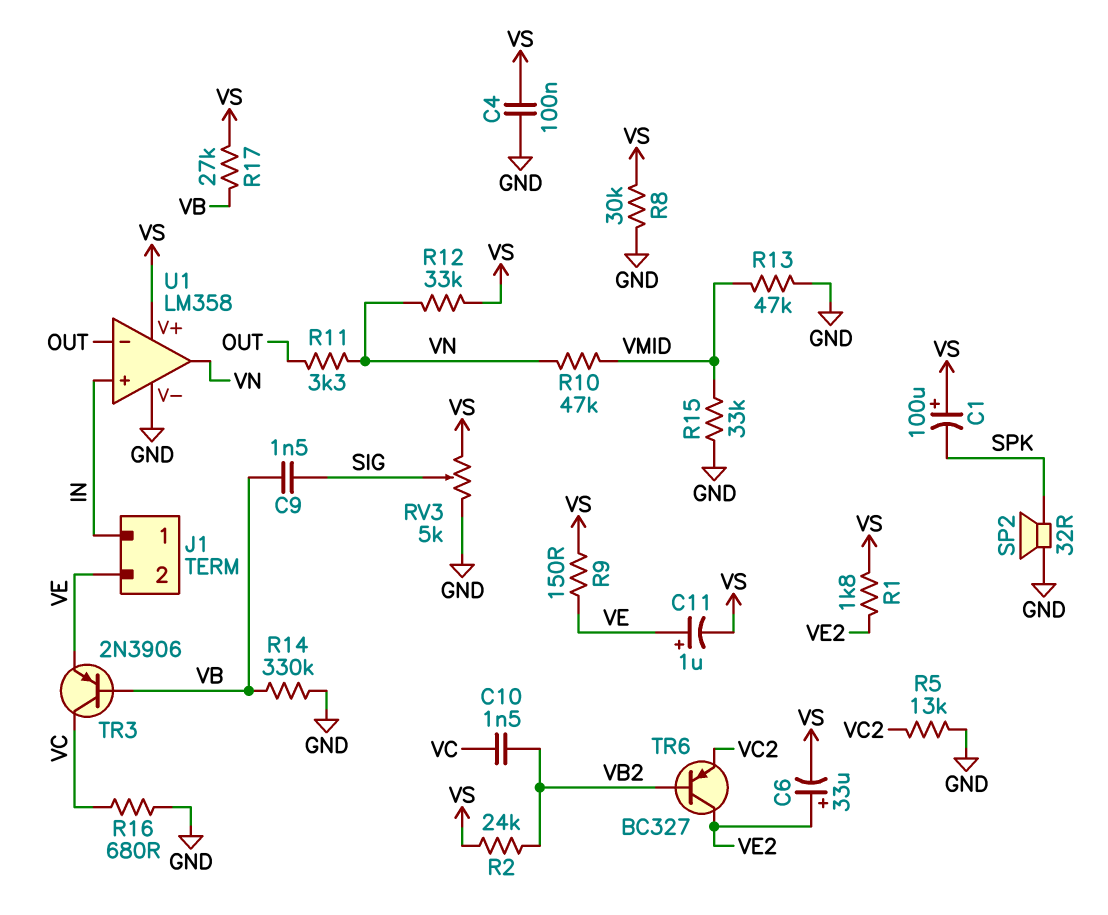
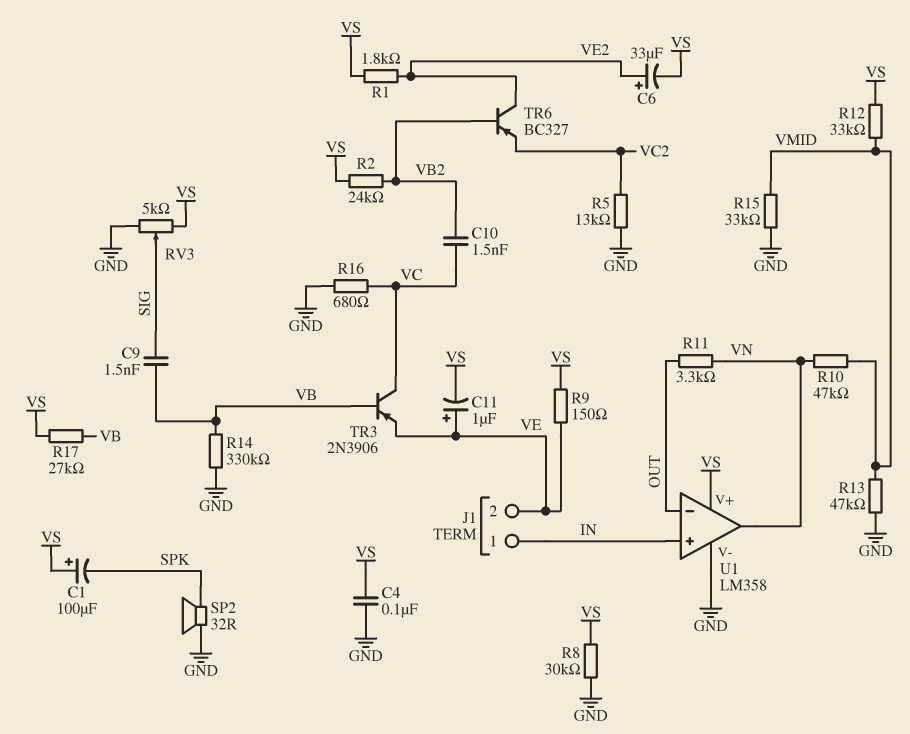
R12: 33k (VN, VS) -> 33k (VMID, VS)

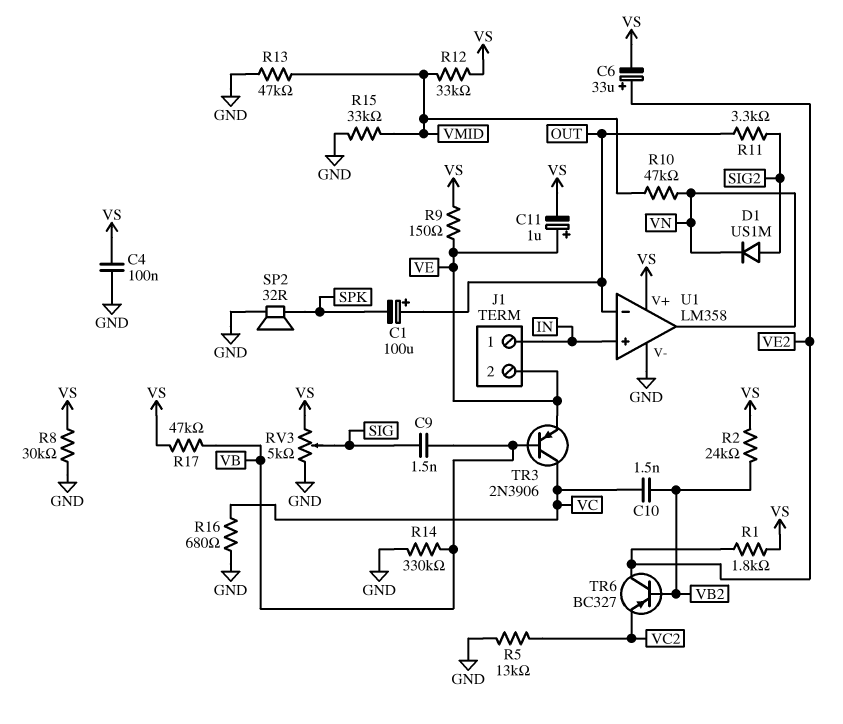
C1: 100uF (plus VS, minus SPK) -> 100uF (plus OUT, minus SPK)
D1: none -> diode US1M (A SIG2, K VN)
R11: 3.3k (OUT, VN) -> 3.3k (OUT, SIG2)
R17: 27k (VB, VS) -> 47k (VB, VS)

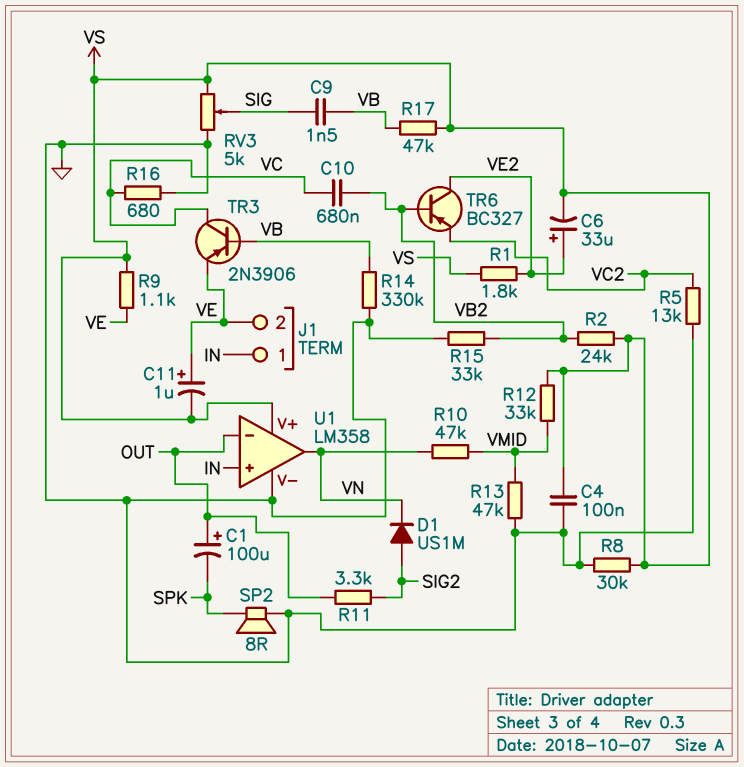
C10: 1.5nF (VB2, VC) -> 680nF (VB2, VC)
R9: 150 (VE, VS) -> 1.1k (VE, VS)
R15: 33k (GND, VMID) -> 33k (GND, VB2)
SP2: speaker 32R (GND, SPK) -> speaker 8R (GND, SPK)

